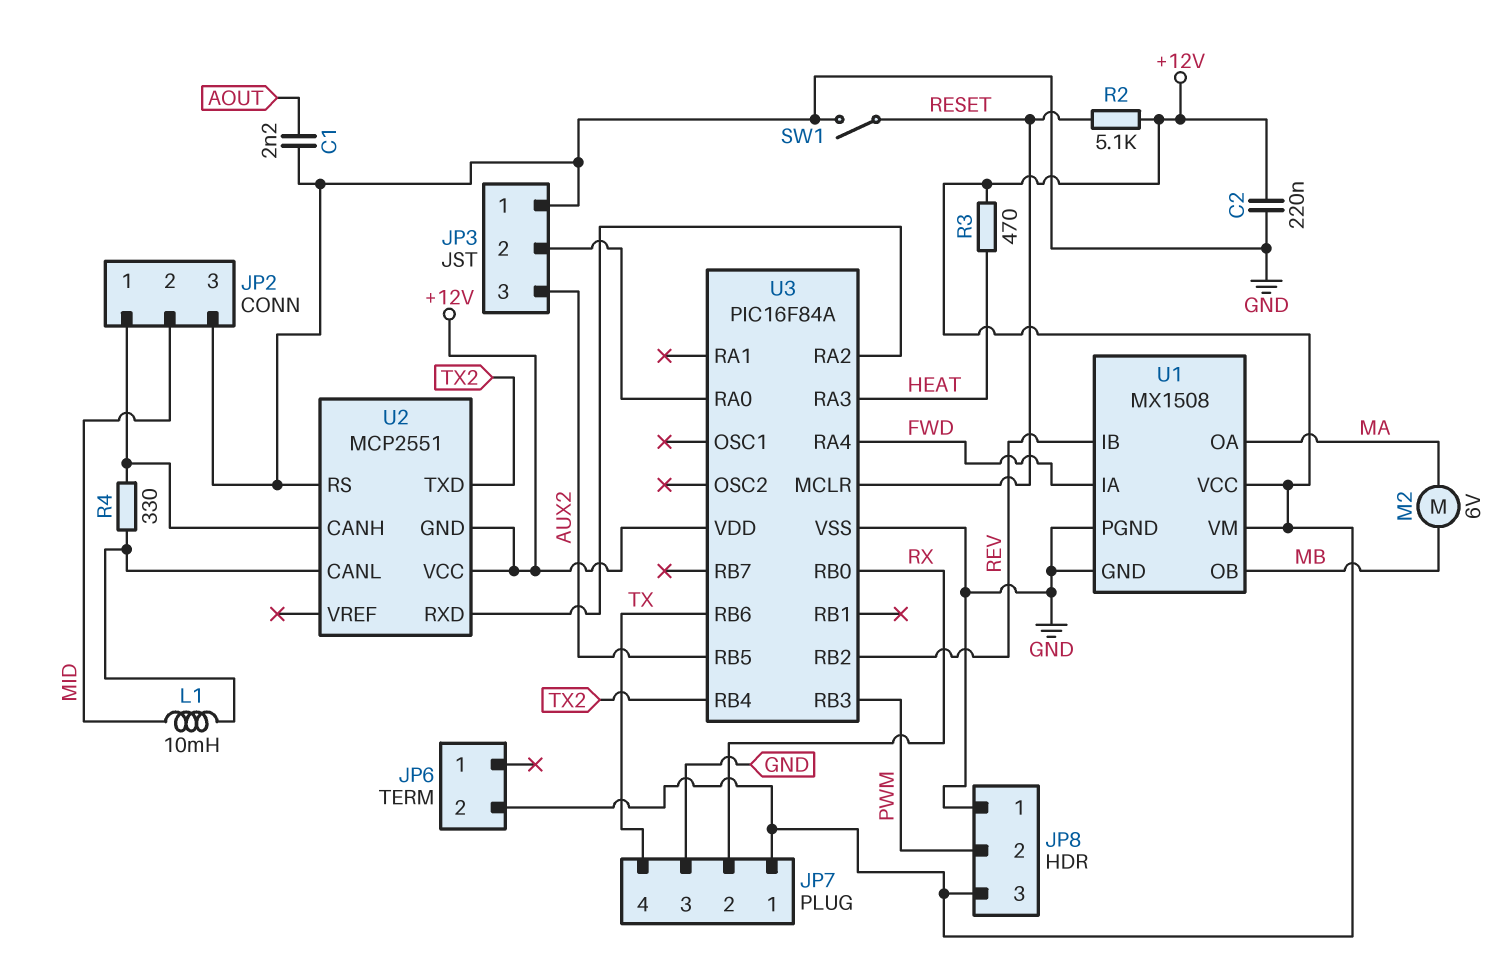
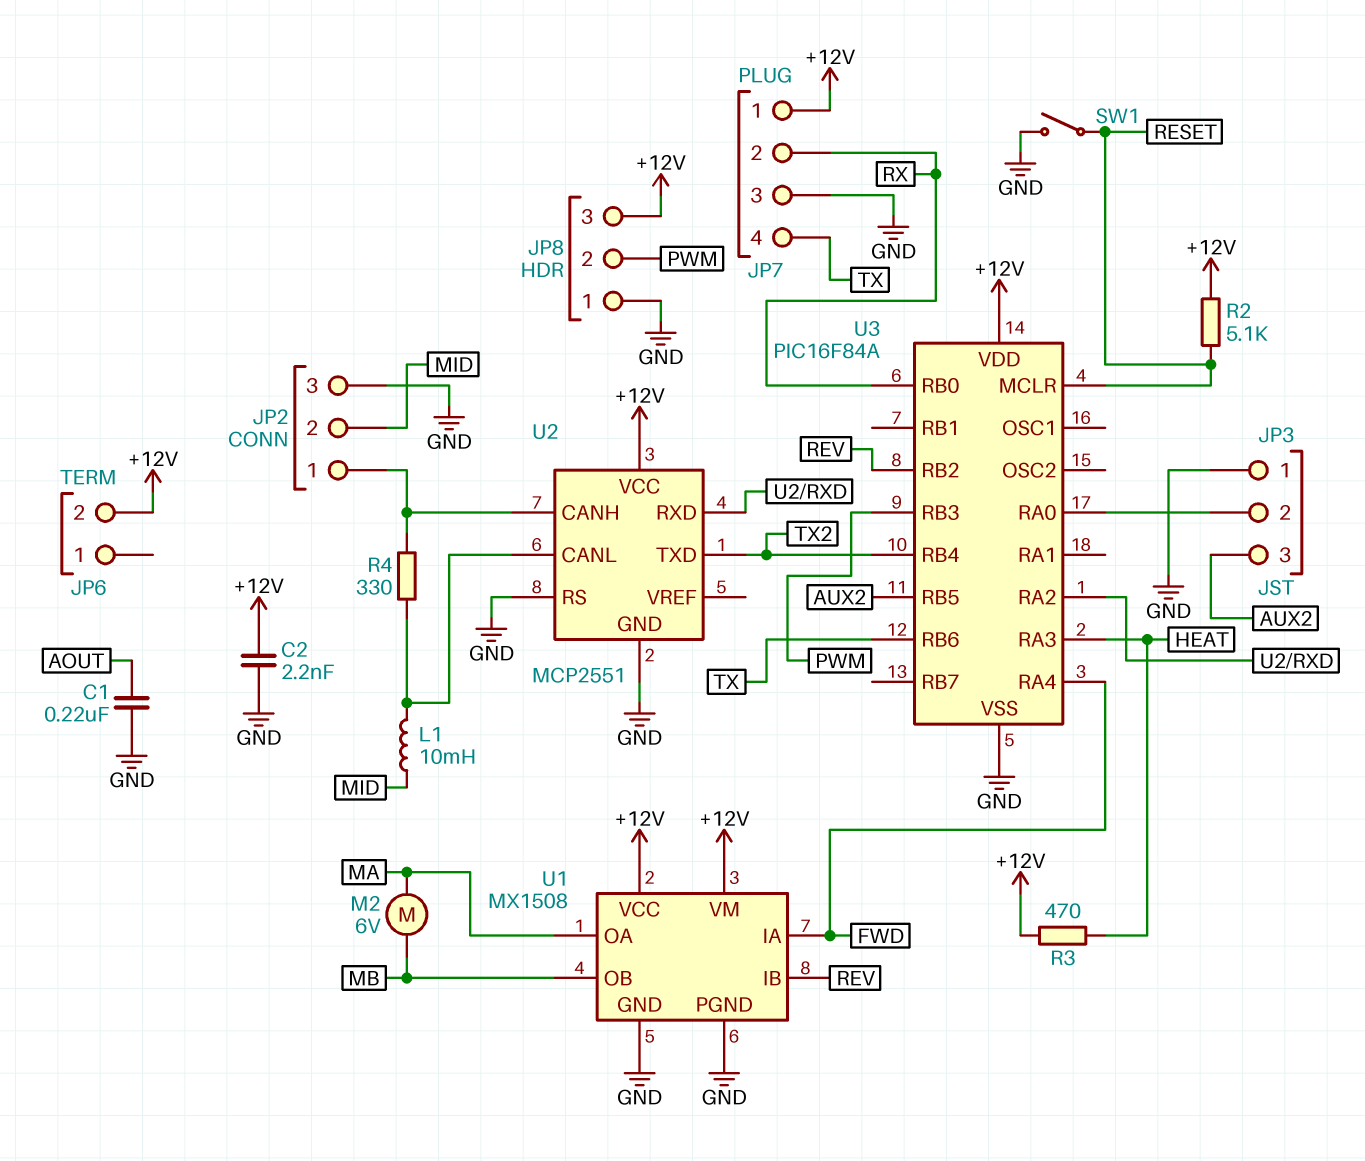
C1: 2.2nF (AOUT, GND) -> 220nF (AOUT, GND)
C2: 220nF (+12V, GND) -> 2.2nF (+12V, GND)
U2 pin GND: +12V -> GND

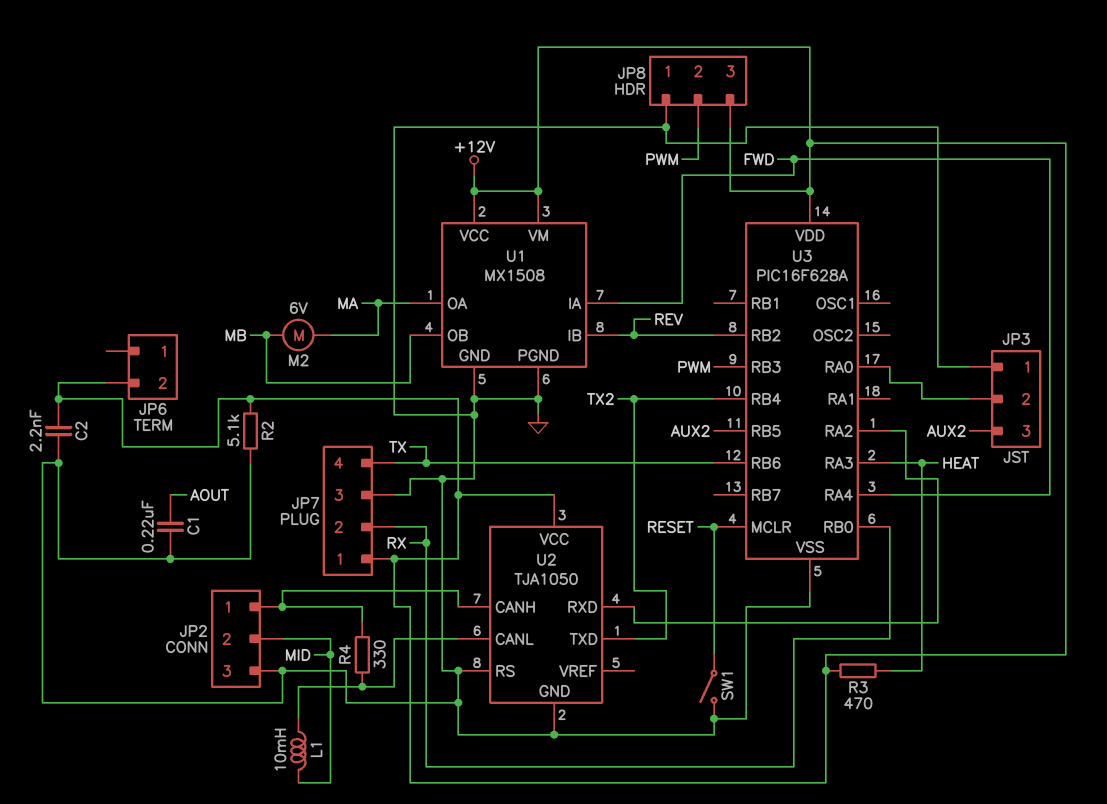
R2: 5.1k (+12V, RESET) -> 5.1k (+12V, GND)
U2: MCP2551 -> TJA1050
U3: PIC16F84A -> PIC16F628A

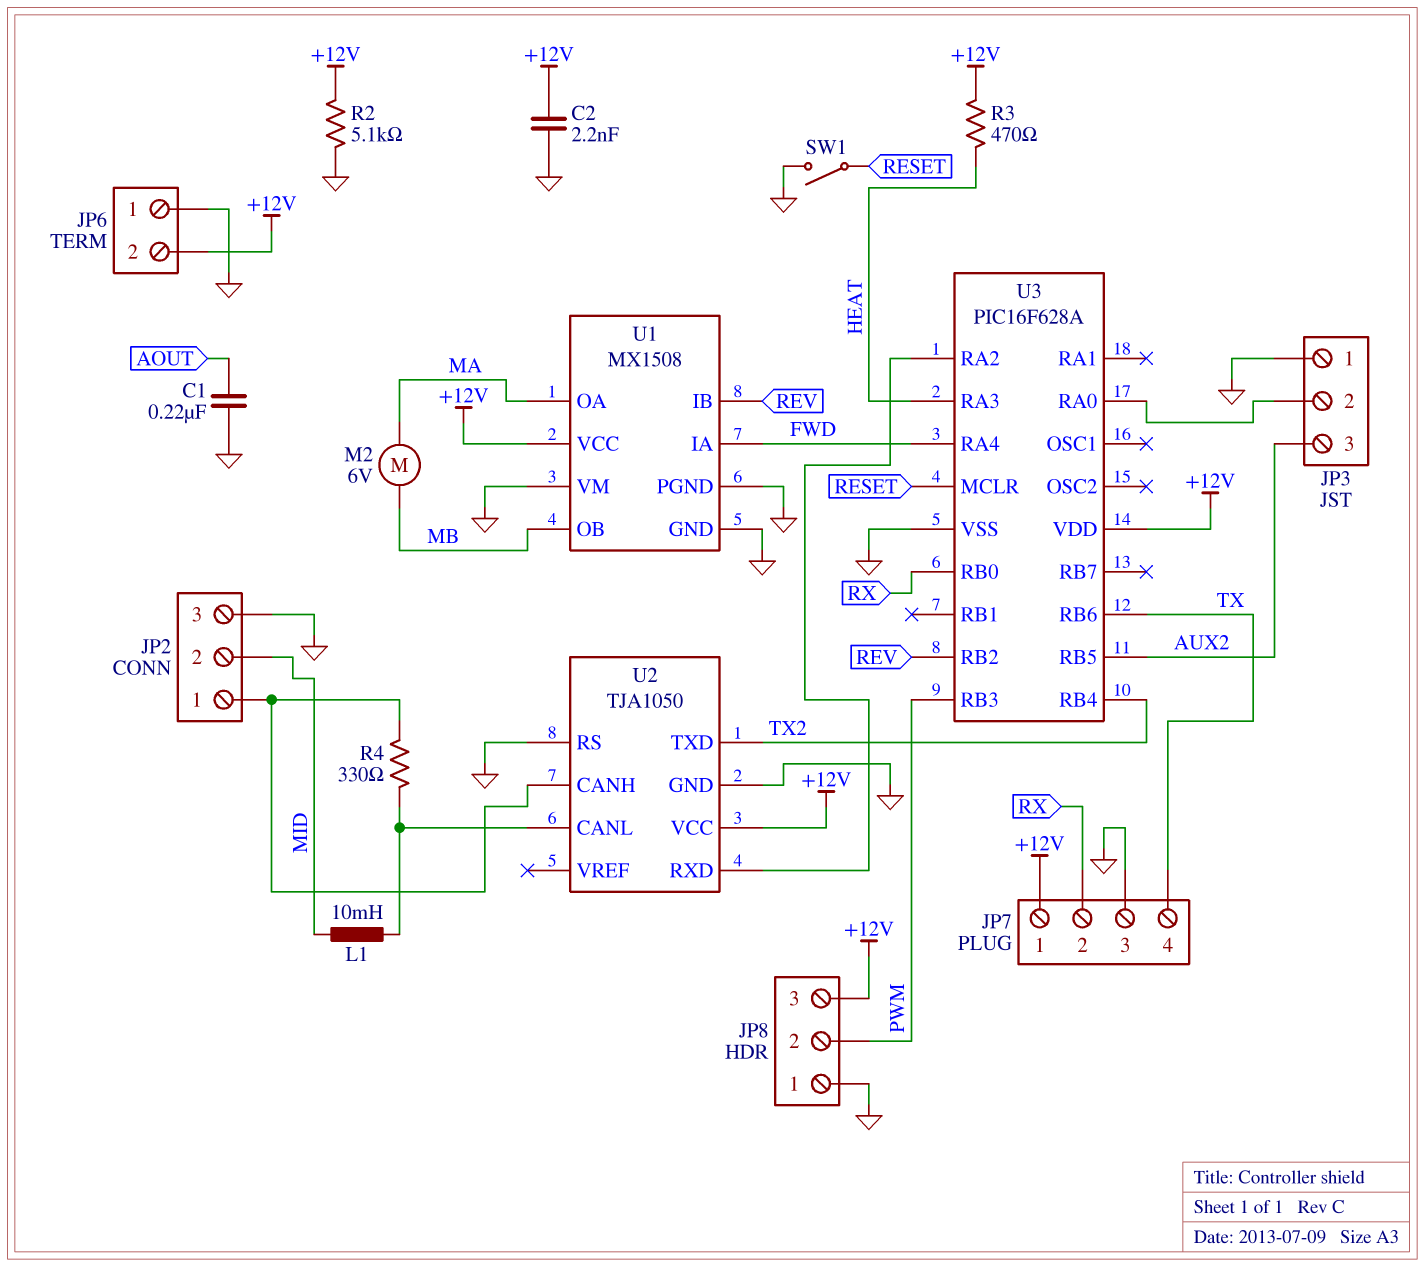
JP6 pin 1: none -> GND
U1 pin VM: +12V -> GND

